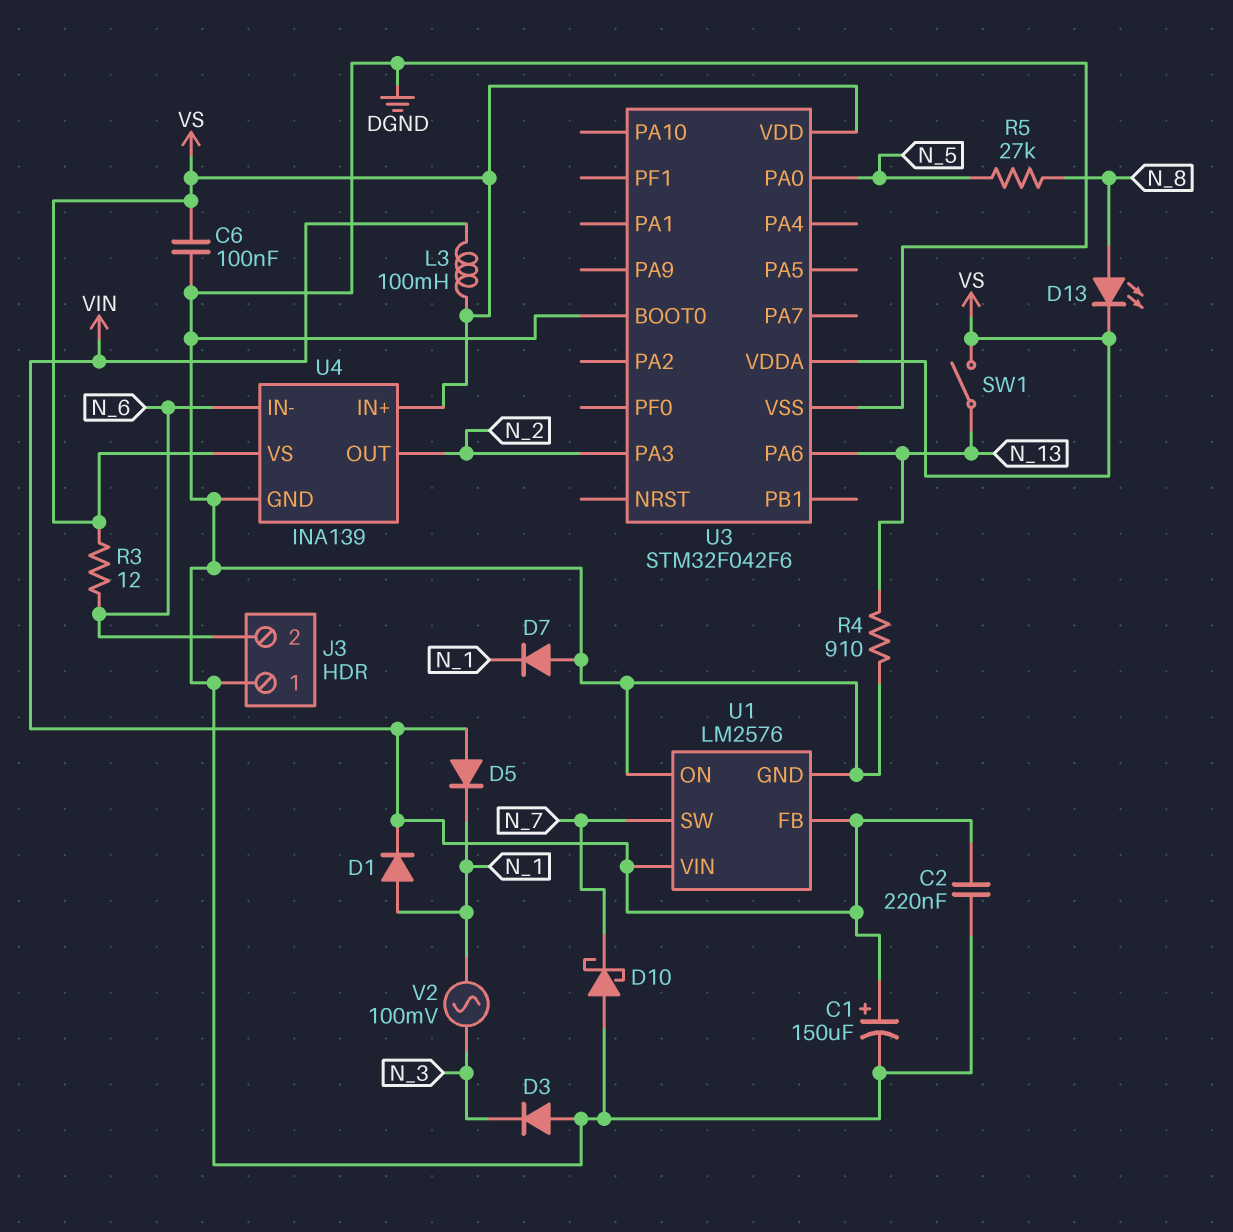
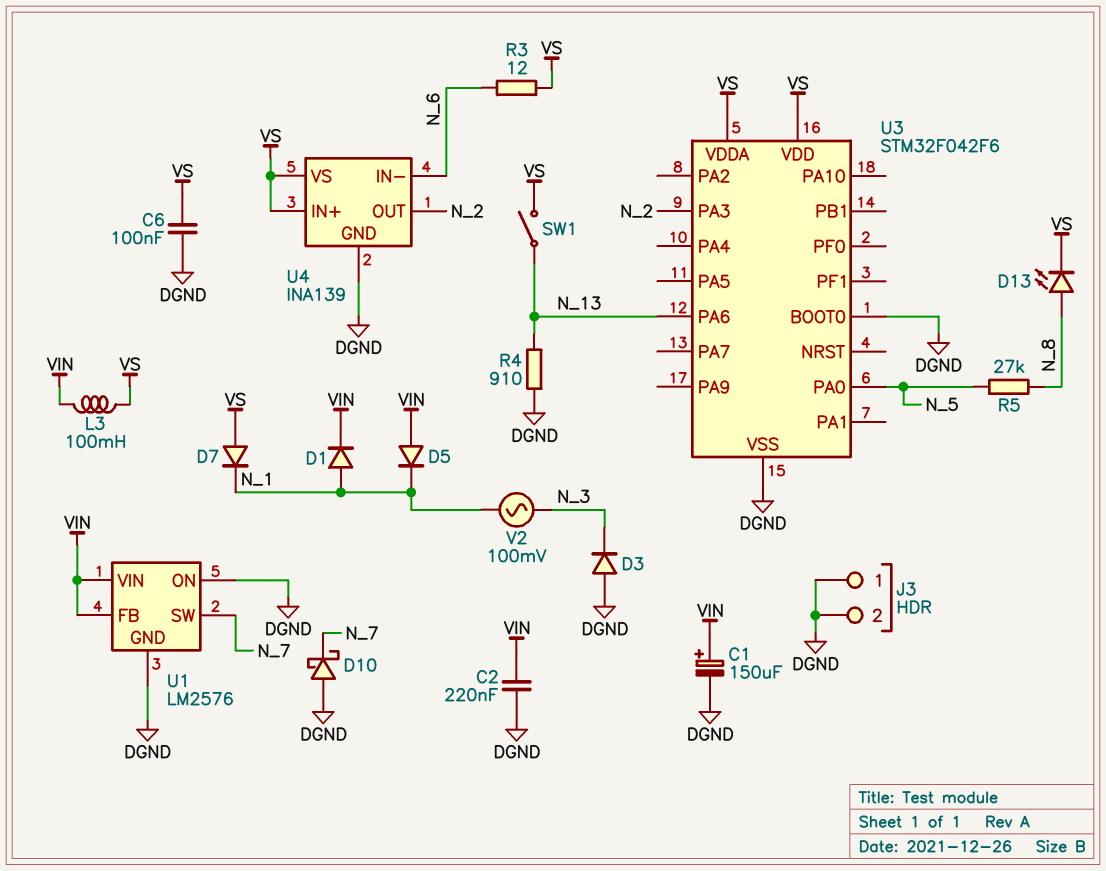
D7: diode (A DGND, K N_1) -> diode (A VS, K N_1)
J3 pin 2: N_6 -> DGND

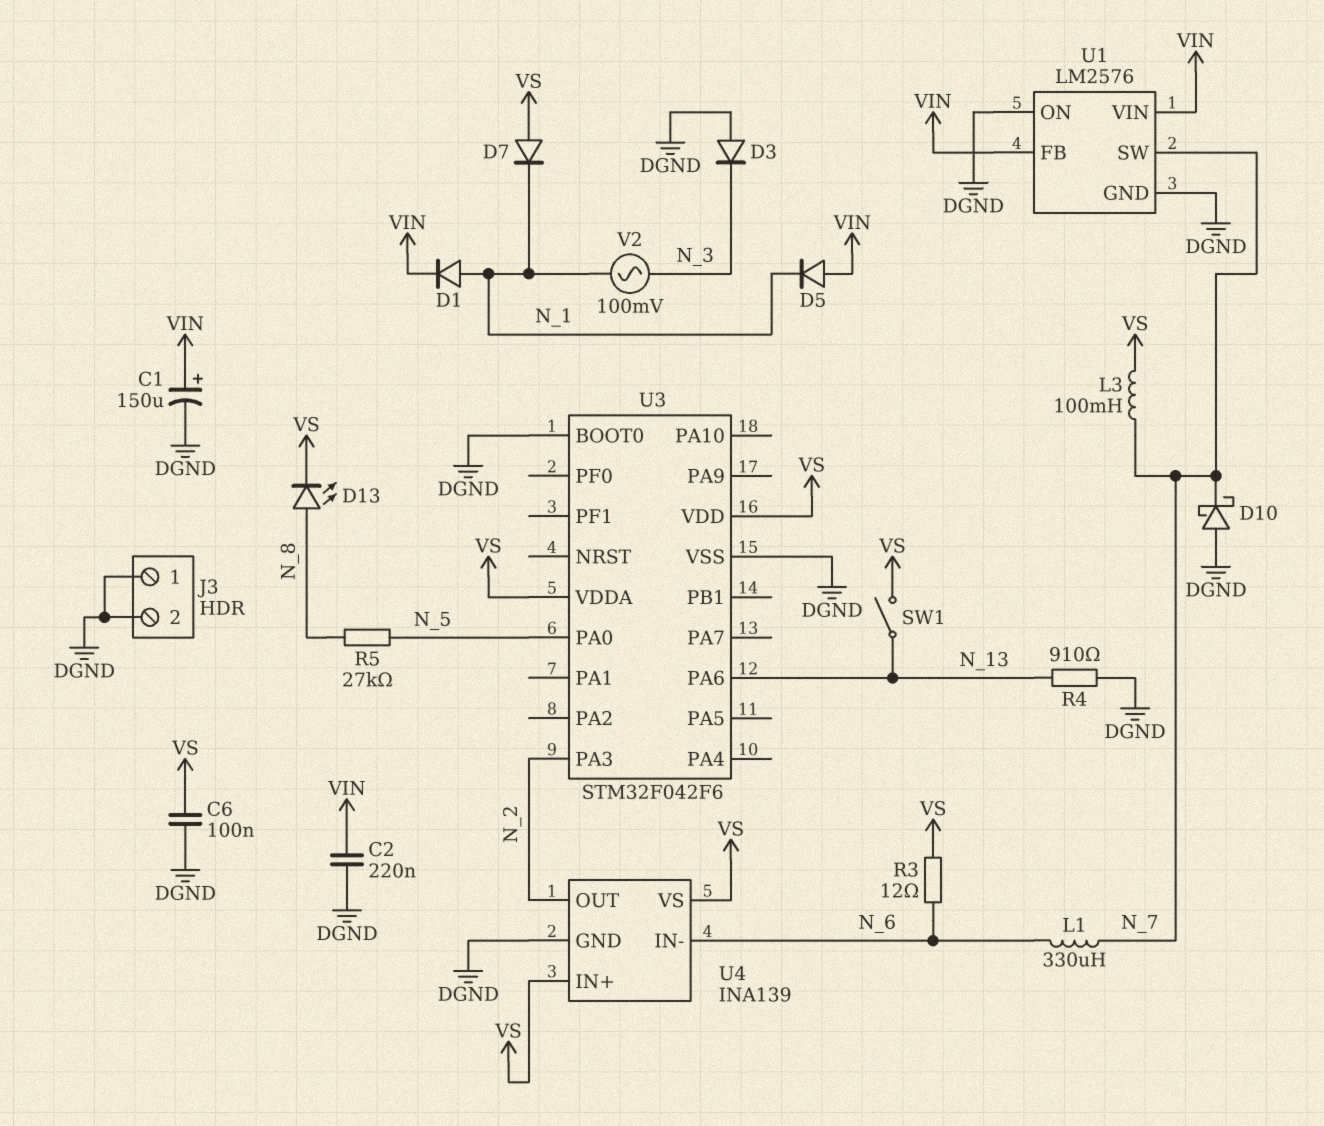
L1: none -> 330uH (N_6, N_7)
L3: 100mH (VIN, VS) -> 100mH (N_7, VS)

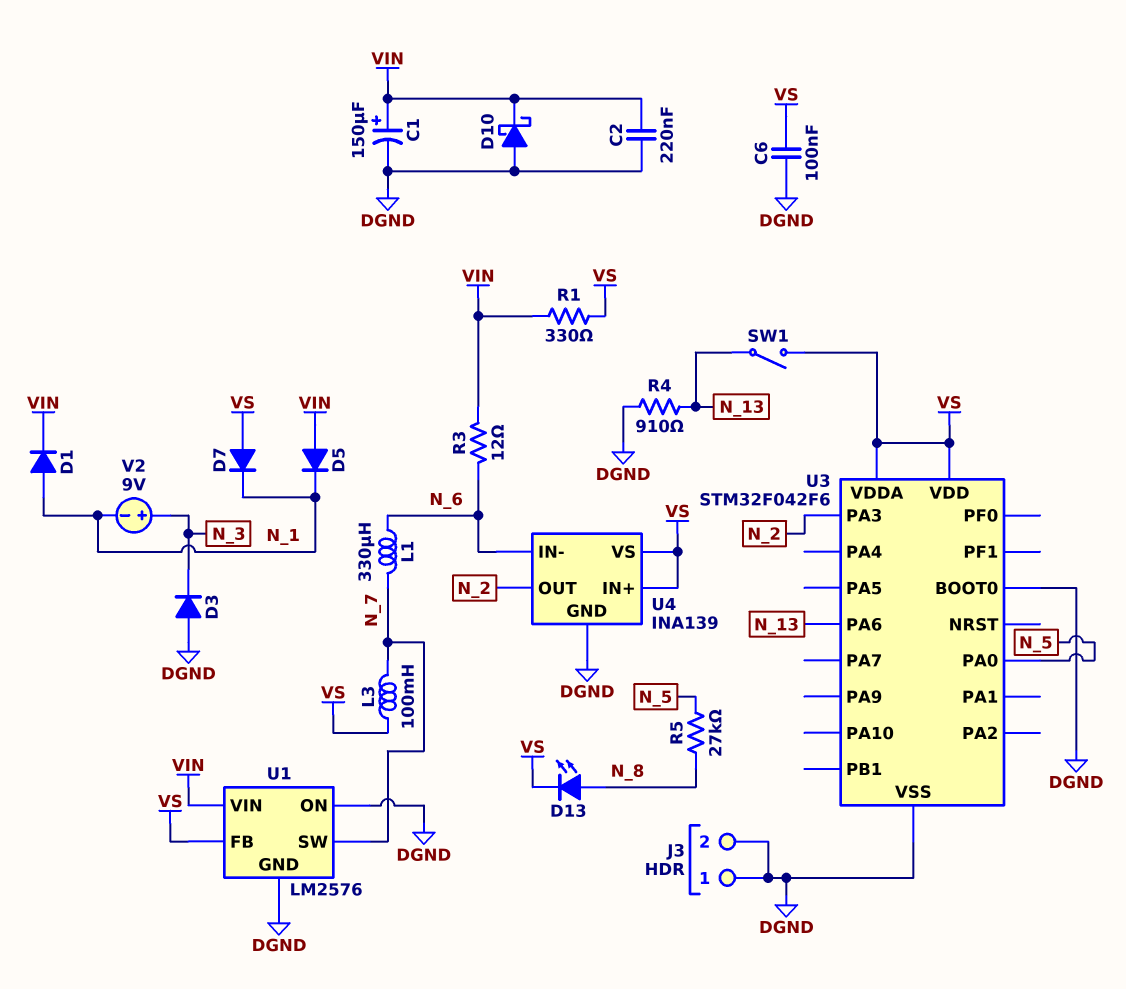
D10: schottky (A DGND, K N_7) -> schottky (A DGND, K VIN)
R1: none -> 330 (VIN, VS)
R3: 12 (N_6, VS) -> 12 (N_6, VIN)
U1 pin FB: VIN -> VS
V2: AC 100mV (N_1, N_3) -> 9V (plus N_3, minus N_1)

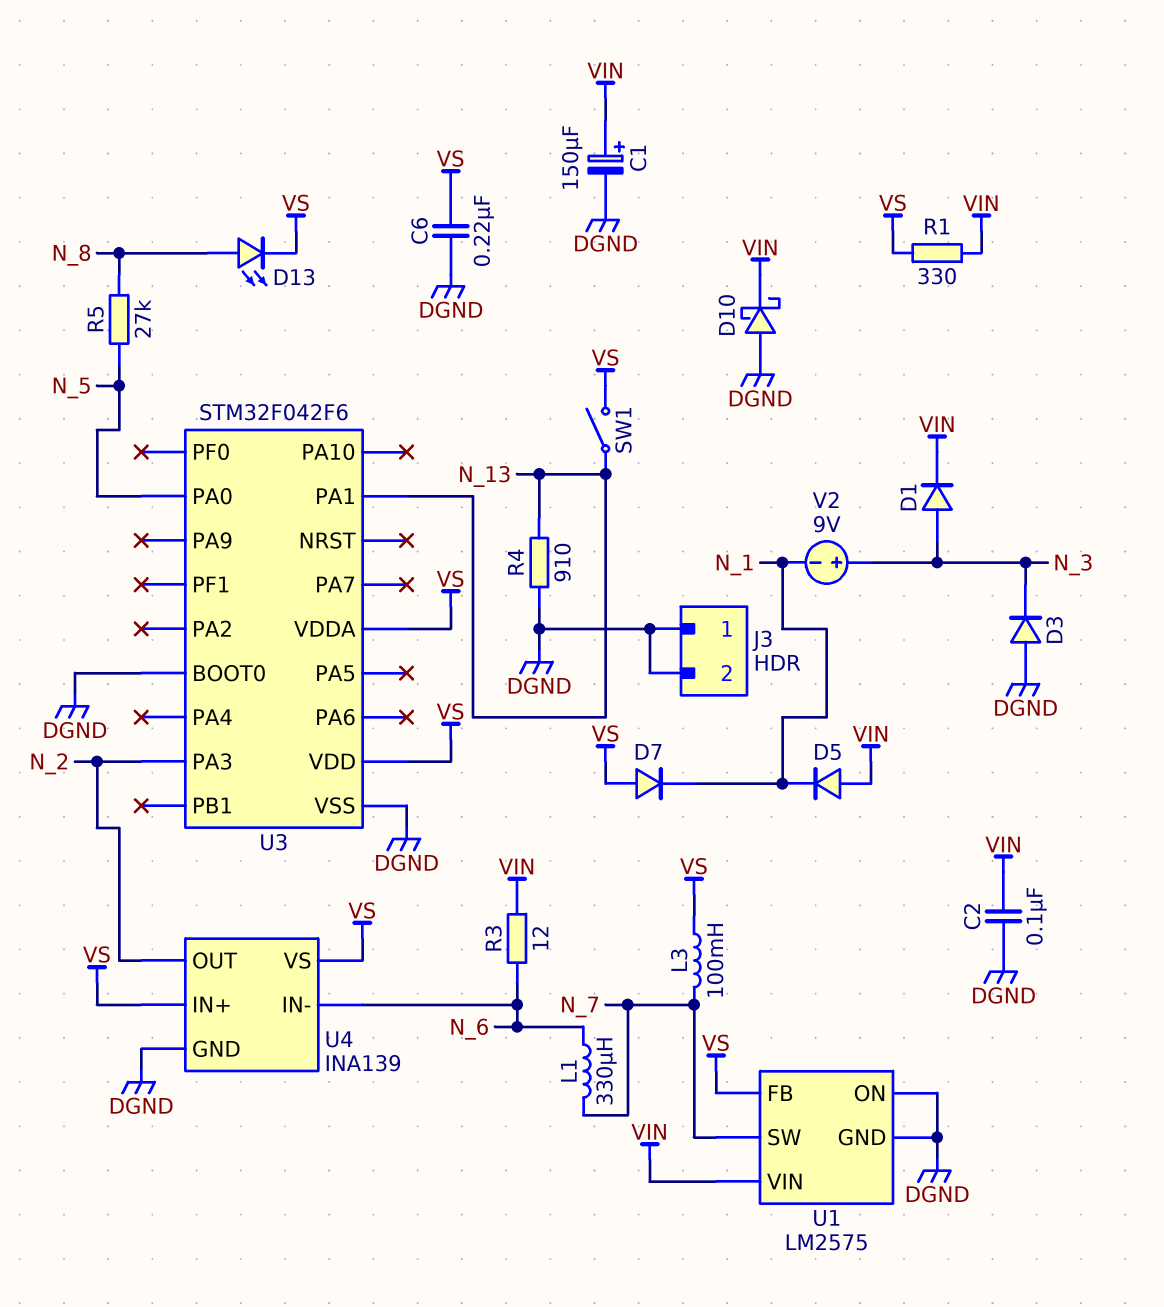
C2: 220nF (DGND, VIN) -> 100nF (DGND, VIN)
C6: 100nF (DGND, VS) -> 220nF (DGND, VS)
D1: diode (A N_1, K VIN) -> diode (A N_3, K VIN)
U1: LM2576 -> LM2575
U3 pin PA1: none -> N_13
U3 pin PA6: N_13 -> none

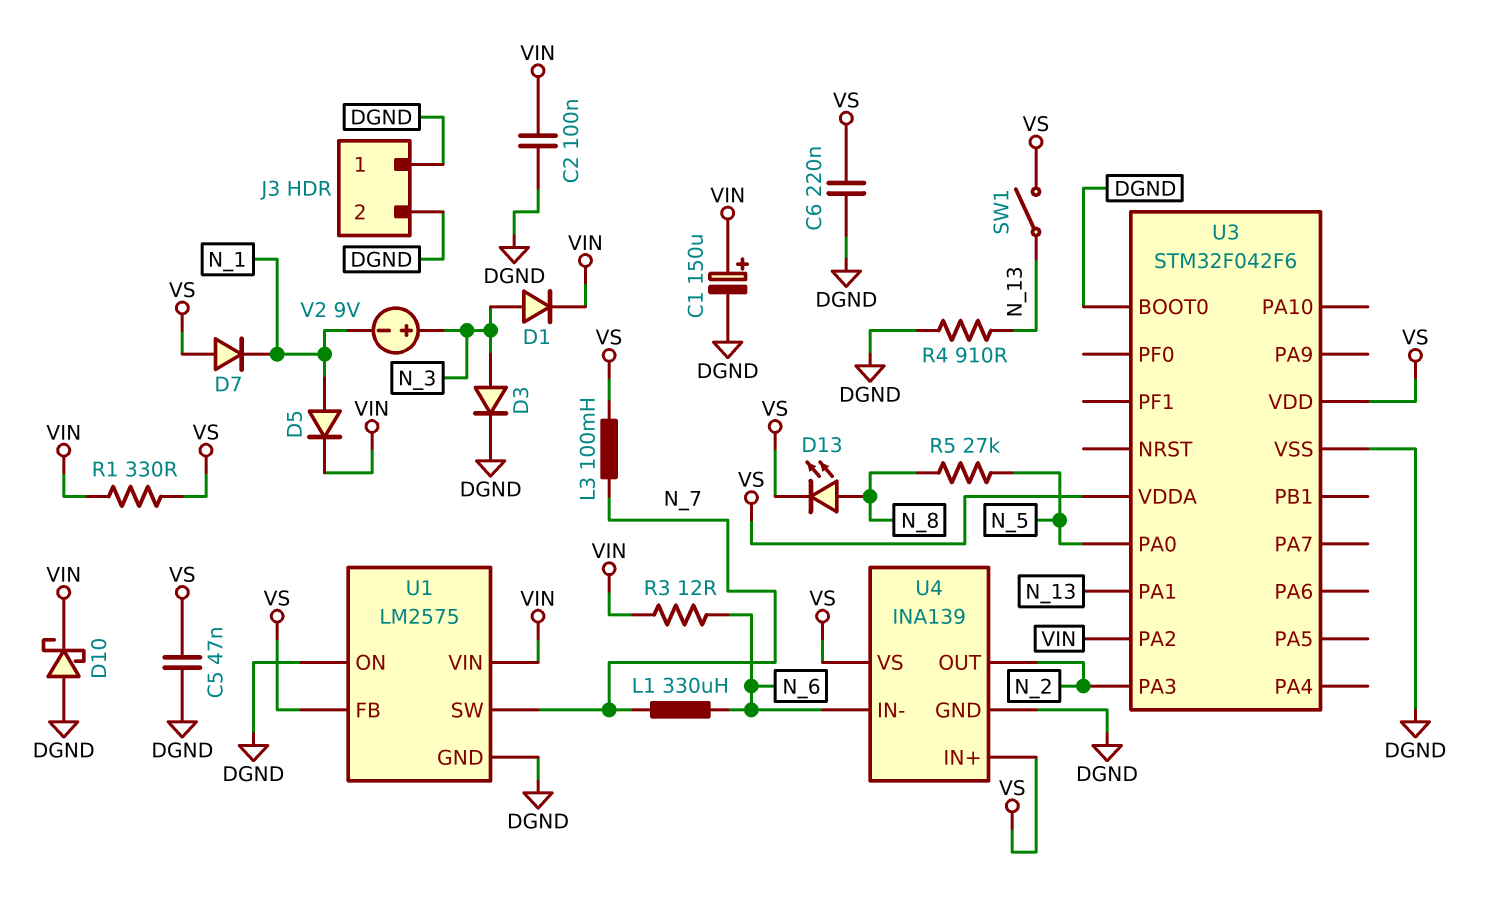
C5: none -> 47nF (DGND, VS)
D3: diode (A DGND, K N_3) -> diode (A N_3, K DGND)
D5: diode (A VIN, K N_1) -> diode (A N_1, K VIN)
U3 pin PA2: none -> VIN

